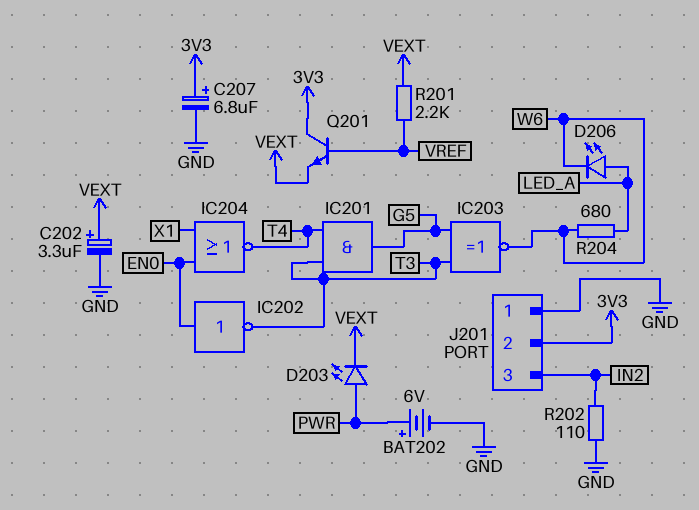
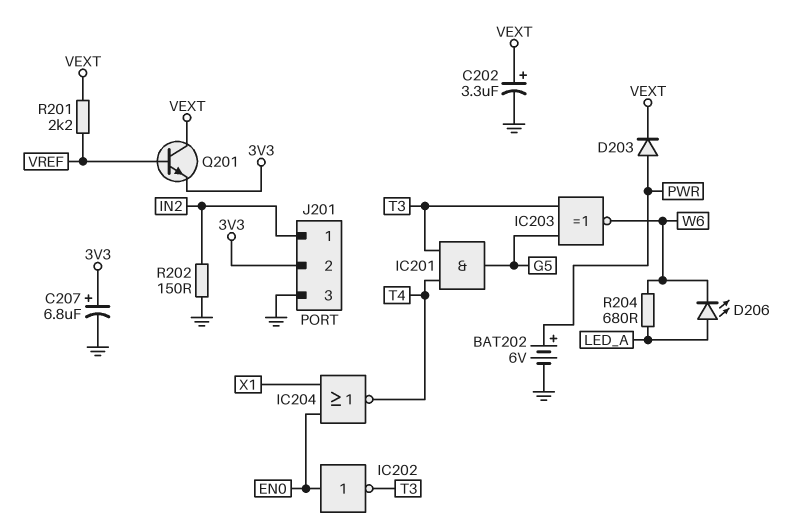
D203: LED (A PWR, K VEXT) -> diode (A PWR, K VEXT)
J201 pin 1: GND -> IN2
J201 pin 3: IN2 -> GND
Q201: NPN (B VREF, C 3V3, E VEXT) -> NPN (B VREF, C VEXT, E 3V3)
R202: 110 (GND, IN2) -> 150 (GND, IN2)

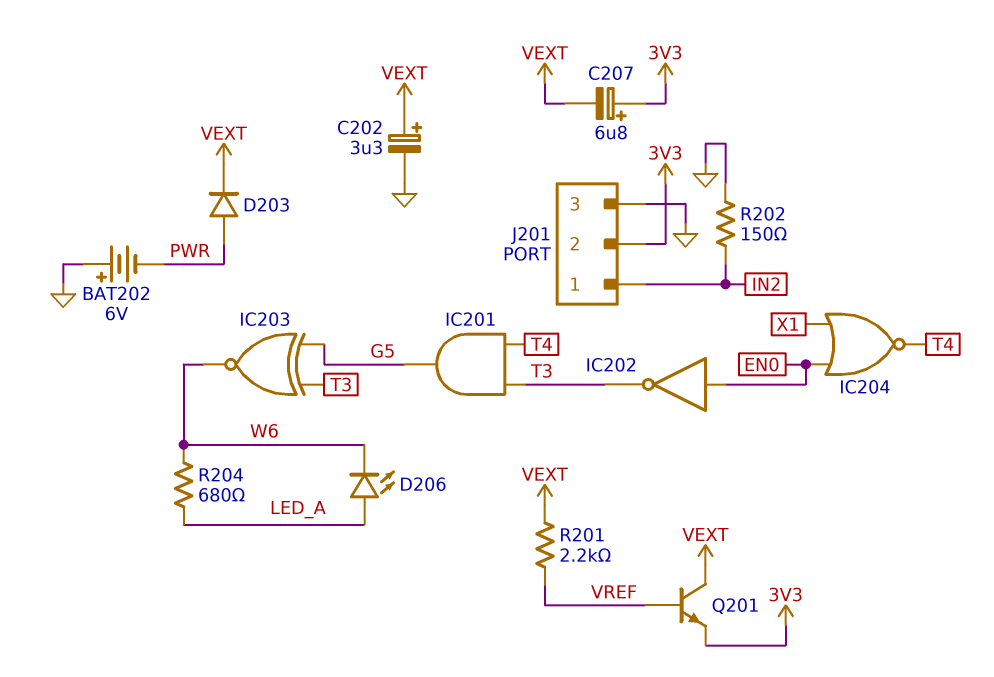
BAT202: 6V (plus PWR, minus GND) -> 6V (plus GND, minus PWR)
C207: 6.8uF (plus 3V3, minus GND) -> 6.8uF (plus 3V3, minus VEXT)

